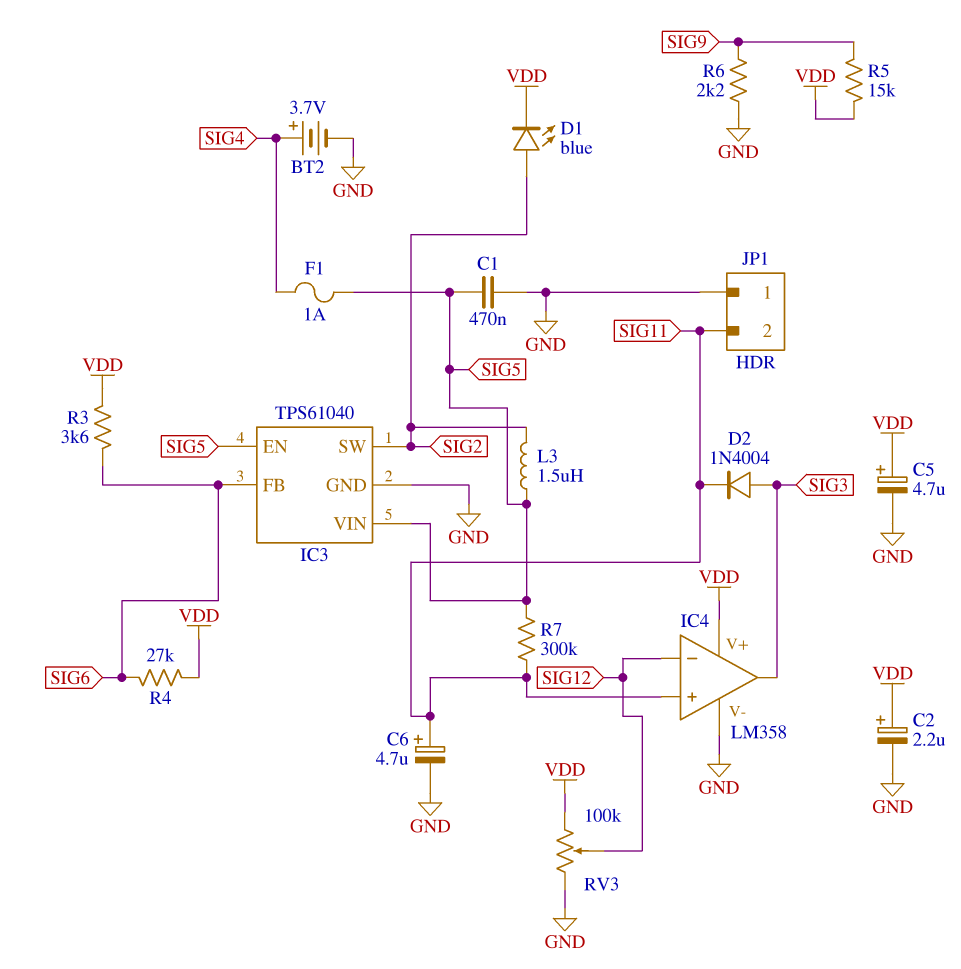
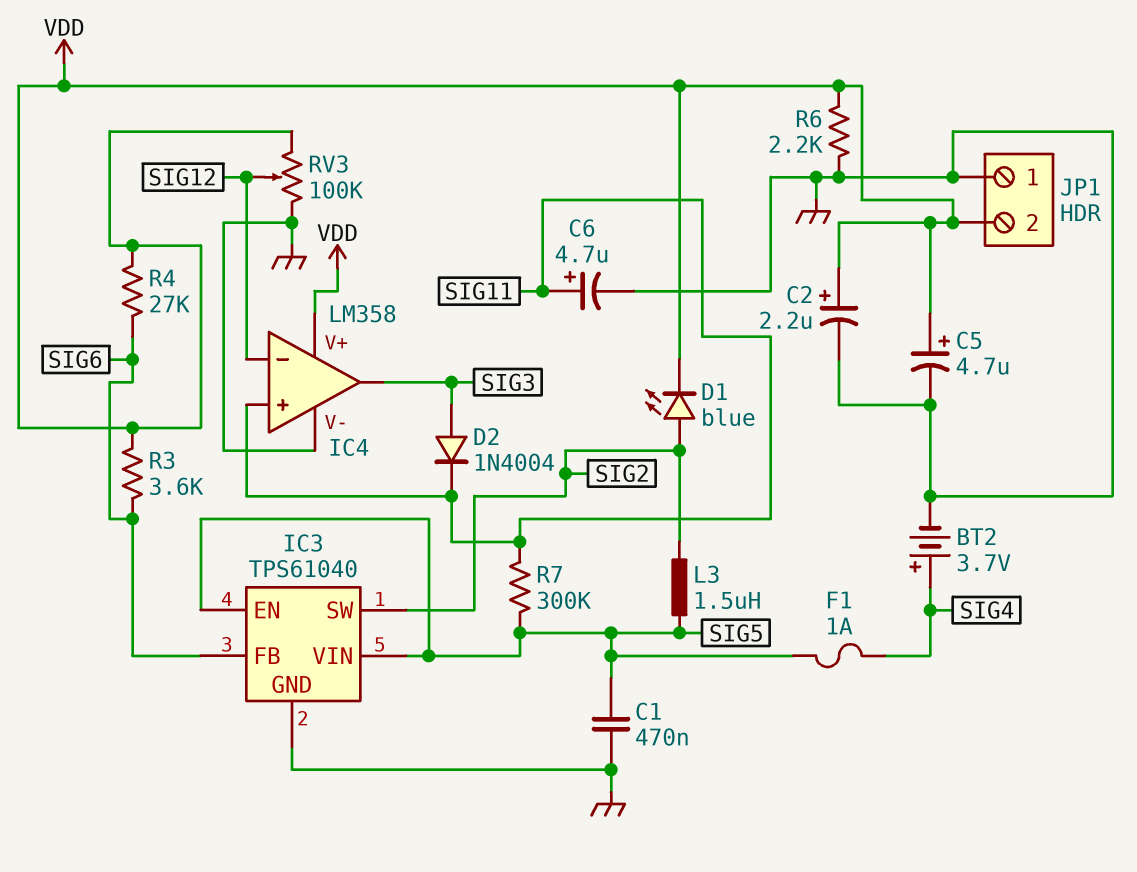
JP1 pin 2: SIG11 -> VDD
R5: 15k (SIG9, VDD) -> none
R6: 2.2k (GND, SIG9) -> 2.2k (GND, VDD)

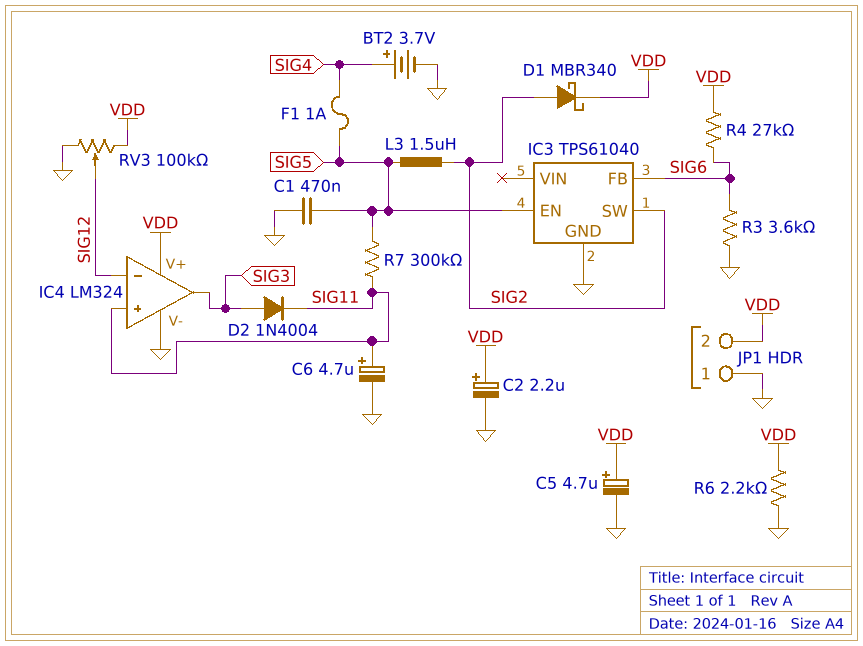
D1: LED blue (A SIG2, K VDD) -> schottky MBR340 (A SIG2, K VDD)
IC3 pin VIN: SIG5 -> none
IC4: LM358 -> LM324
R3: 3.6k (SIG6, VDD) -> 3.6k (GND, SIG6)

